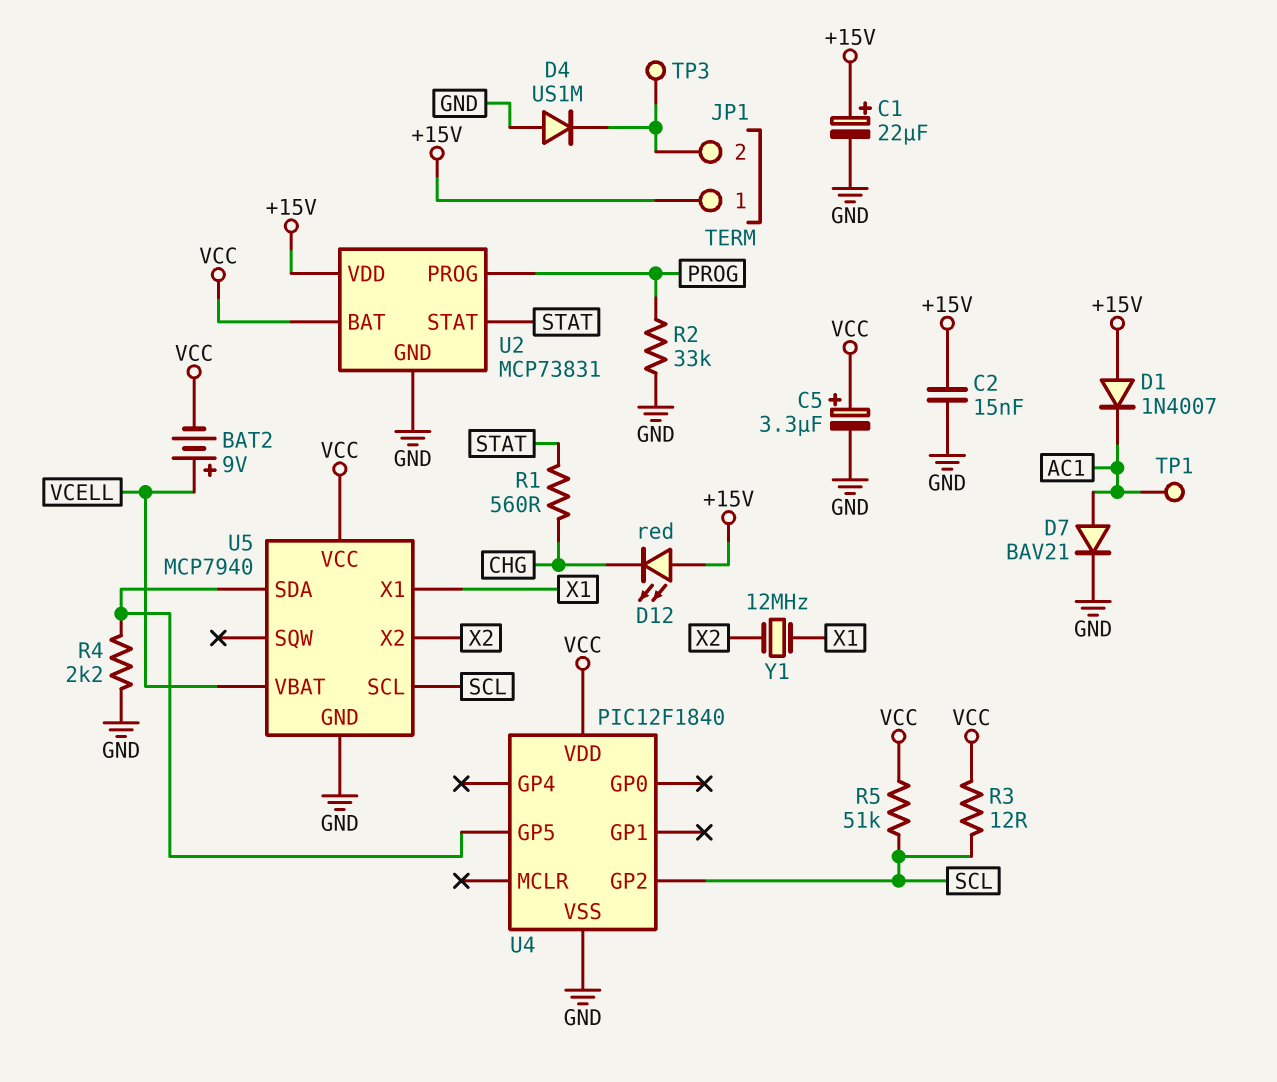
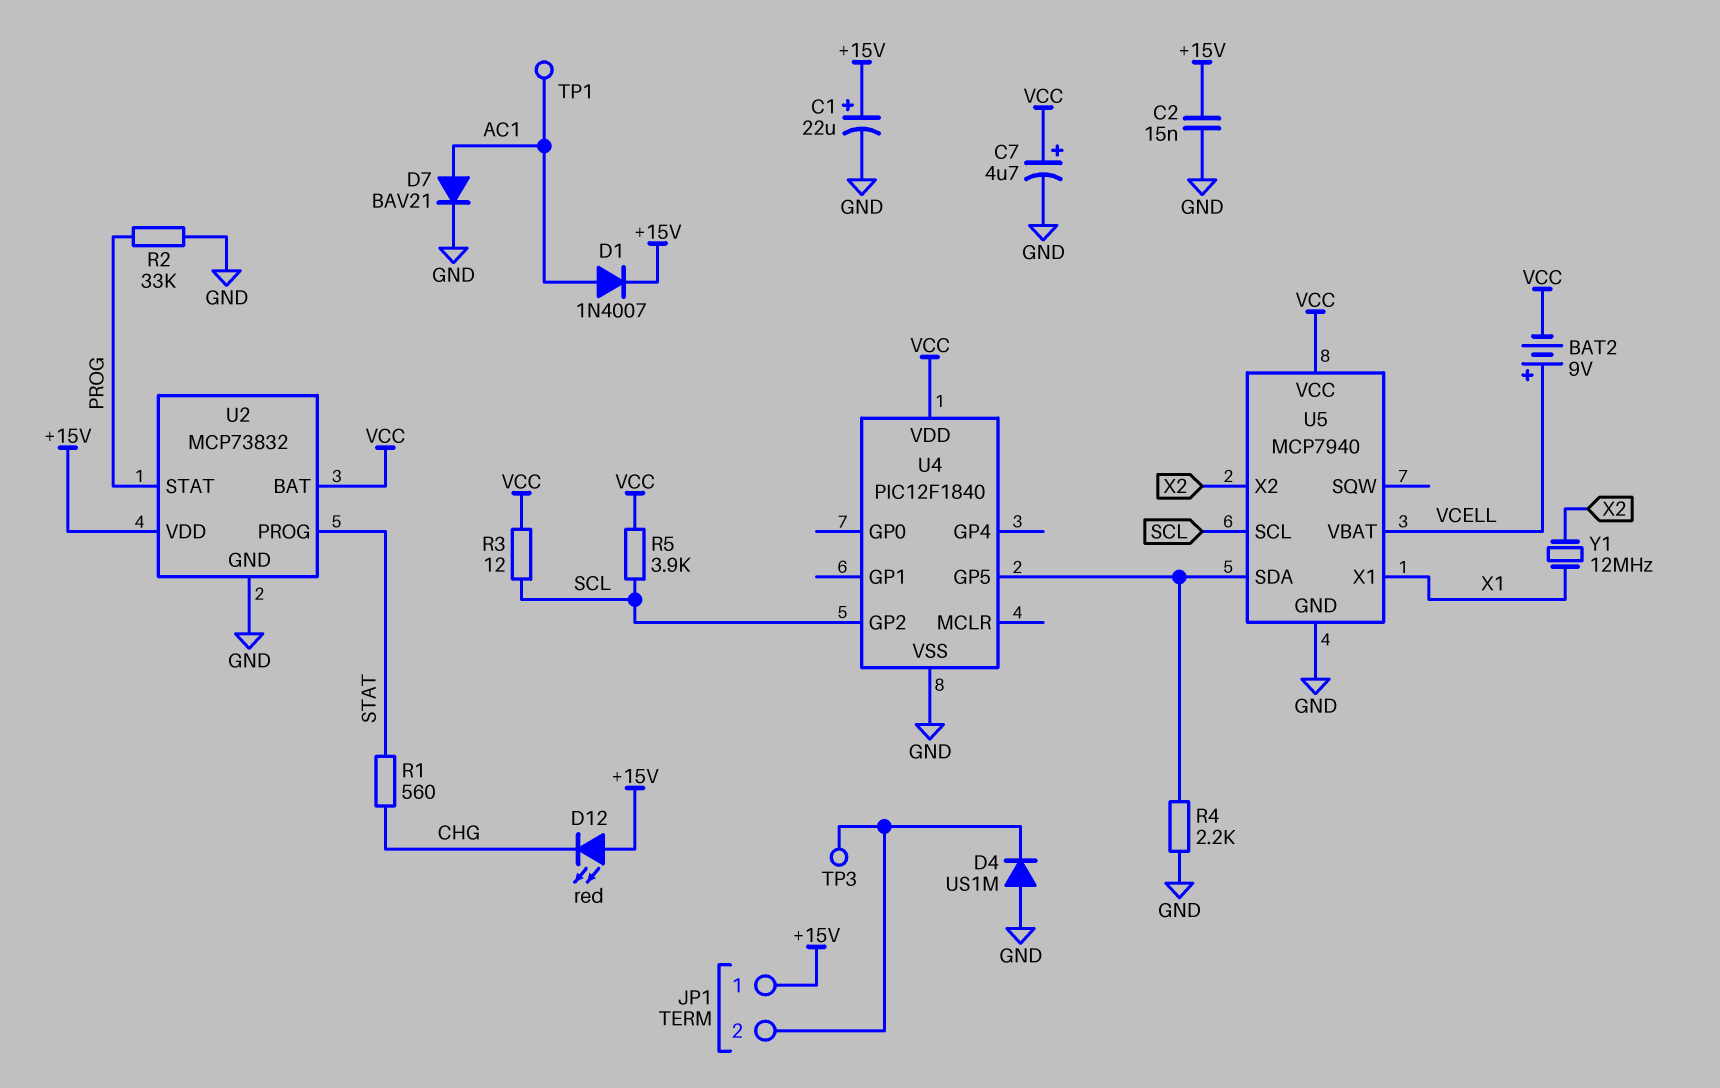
C5: 3.3uF (plus VCC, minus GND) -> none
C7: none -> 4.7uF (plus VCC, minus GND)
D1: diode 1N4007 (A +15V, K AC1) -> diode 1N4007 (A AC1, K +15V)
R5: 51k (SCL, VCC) -> 3.9k (SCL, VCC)
U2: MCP73831 -> MCP73832
U2 pin PROG: PROG -> STAT
U2 pin STAT: STAT -> PROG

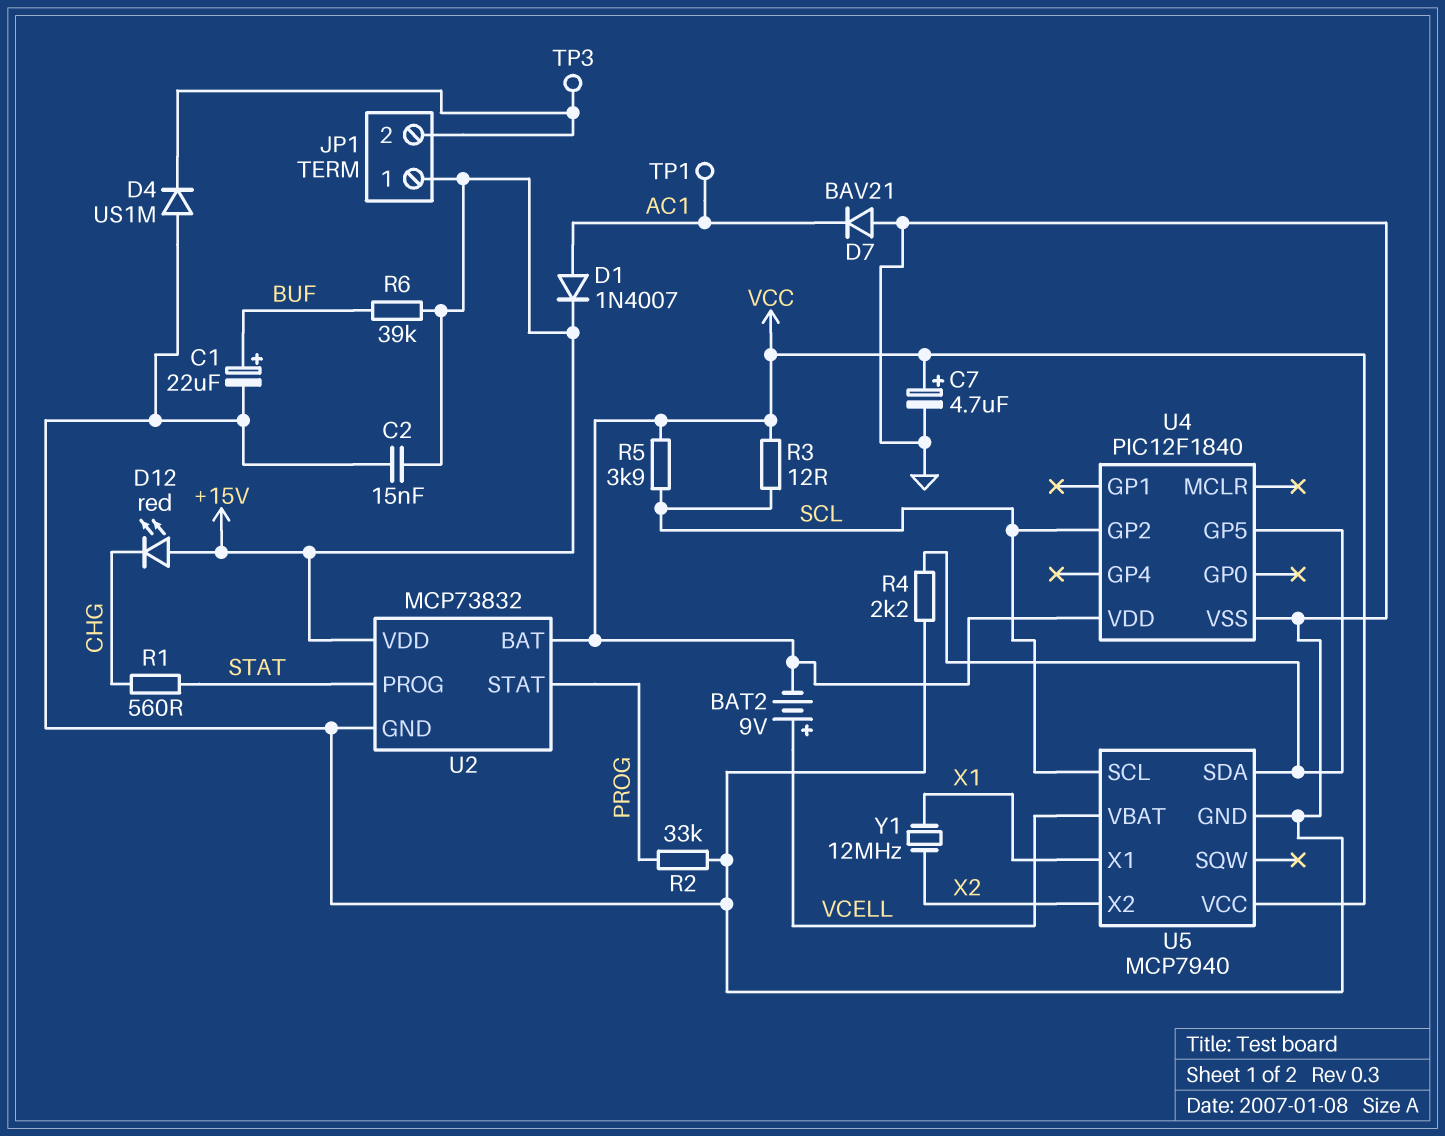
C1: 22uF (plus +15V, minus GND) -> 22uF (plus BUF, minus GND)
D7: diode BAV21 (A AC1, K GND) -> diode BAV21 (A GND, K AC1)
R6: none -> 39k (+15V, BUF)

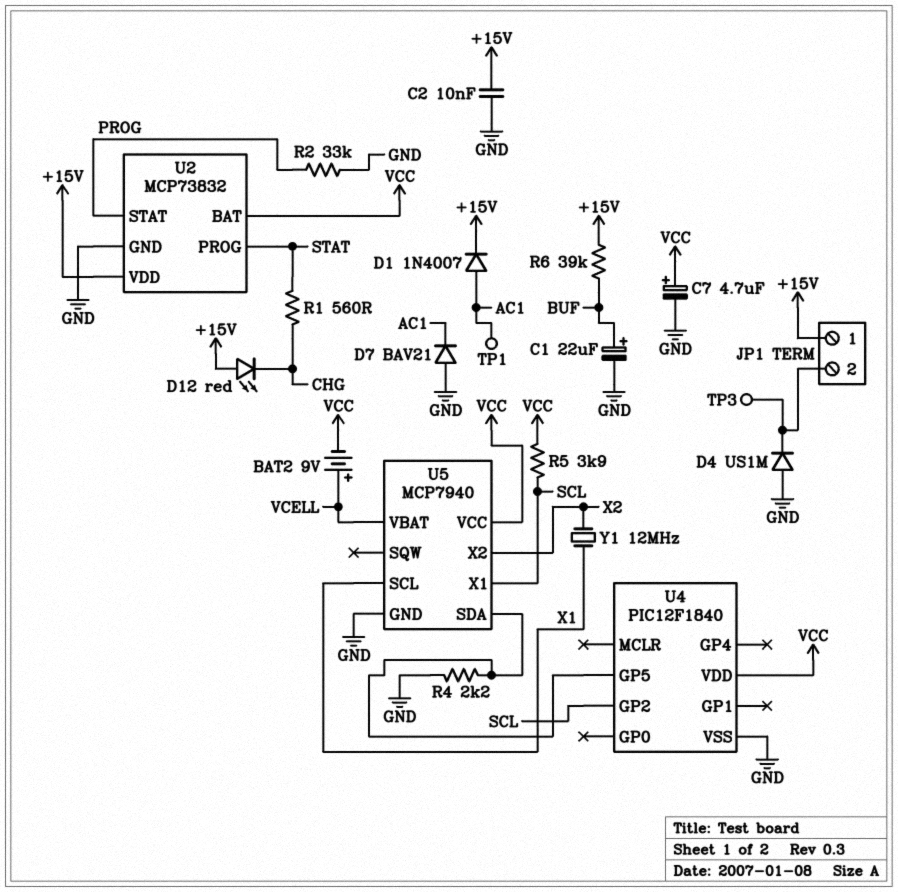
C2: 15nF (+15V, GND) -> 10nF (+15V, GND)
R3: 12 (SCL, VCC) -> none
U5 pin SCL: SCL -> X1
U5 pin X1: X1 -> SCL

